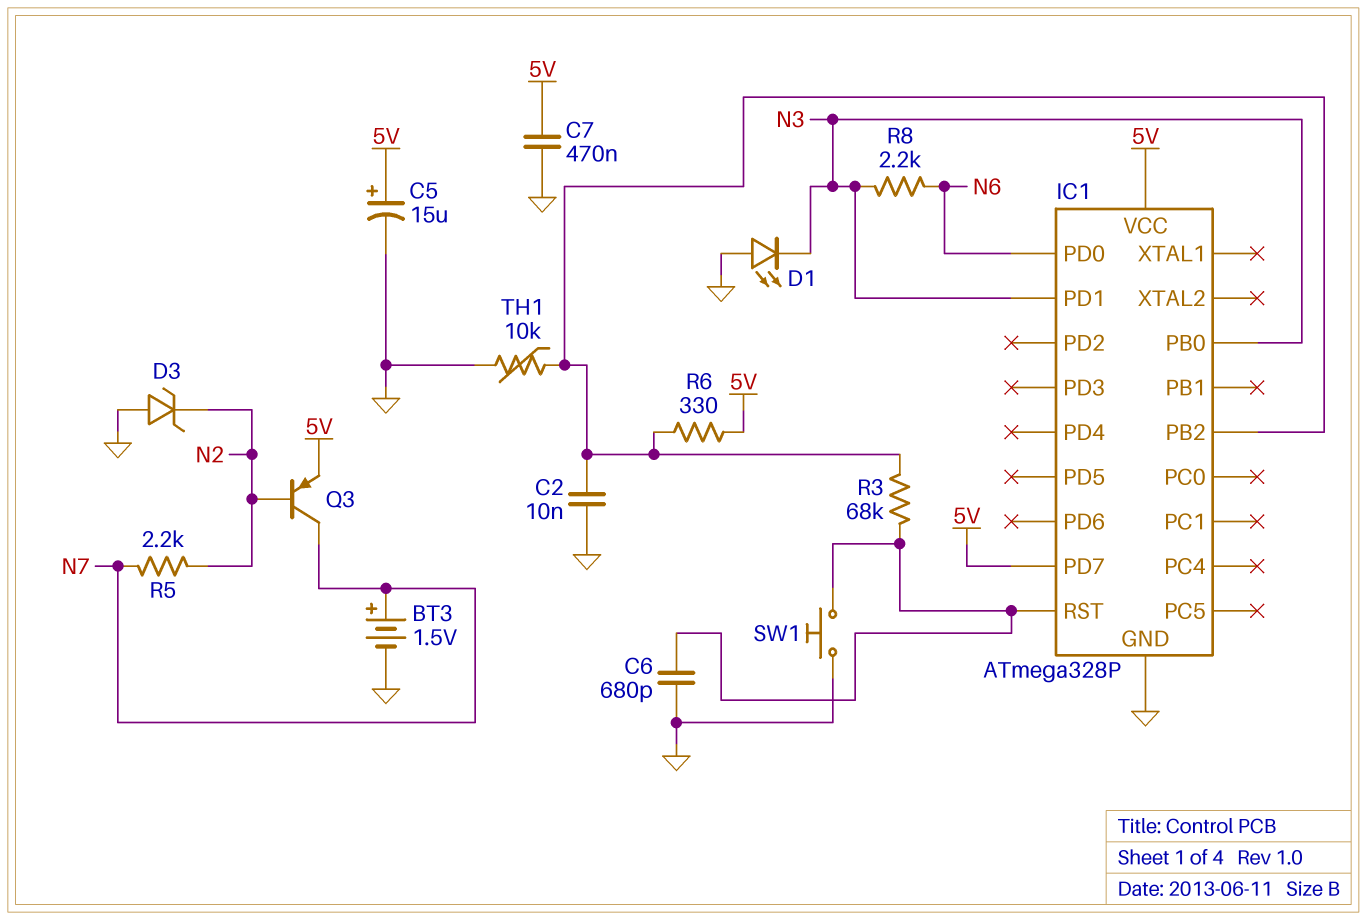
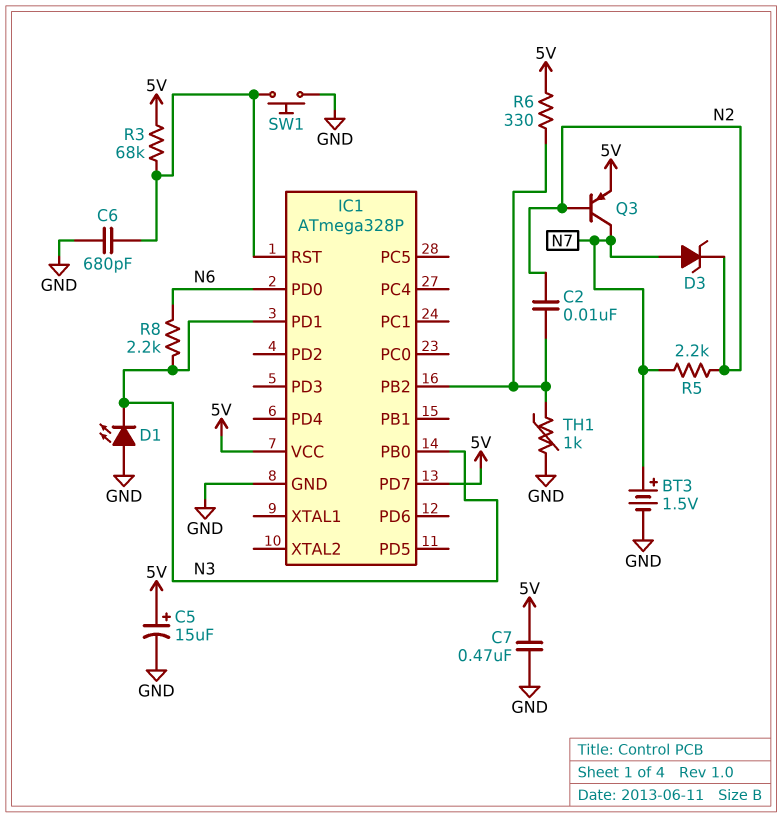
C2: 10nF (GND, IC1/PB2) -> 10nF (IC1/PB2, N2)
D3: zener (A GND, K N2) -> zener (A N7, K N2)
R3: 68k (IC1/PB2, IC1/RST) -> 68k (5V, IC1/RST)
TH1: 10k (GND, IC1/PB2) -> 1k (GND, IC1/PB2)

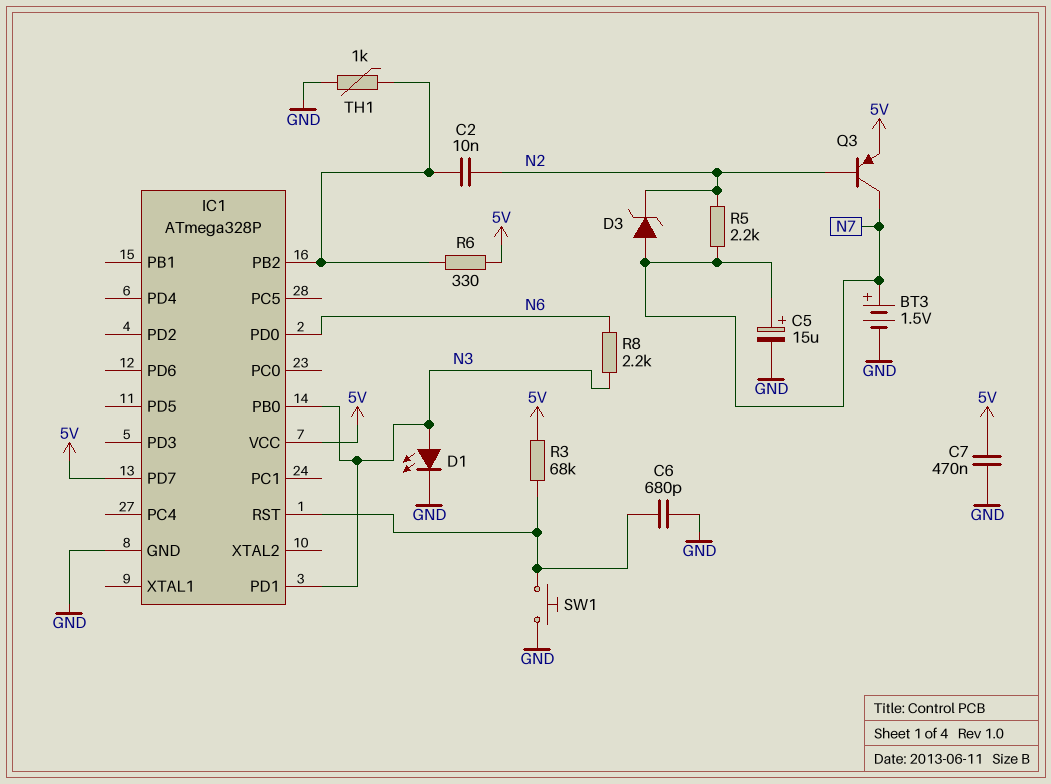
C5: 15uF (plus 5V, minus GND) -> 15uF (plus N7, minus GND)
D1: LED (A GND, K N3) -> LED (A N3, K GND)

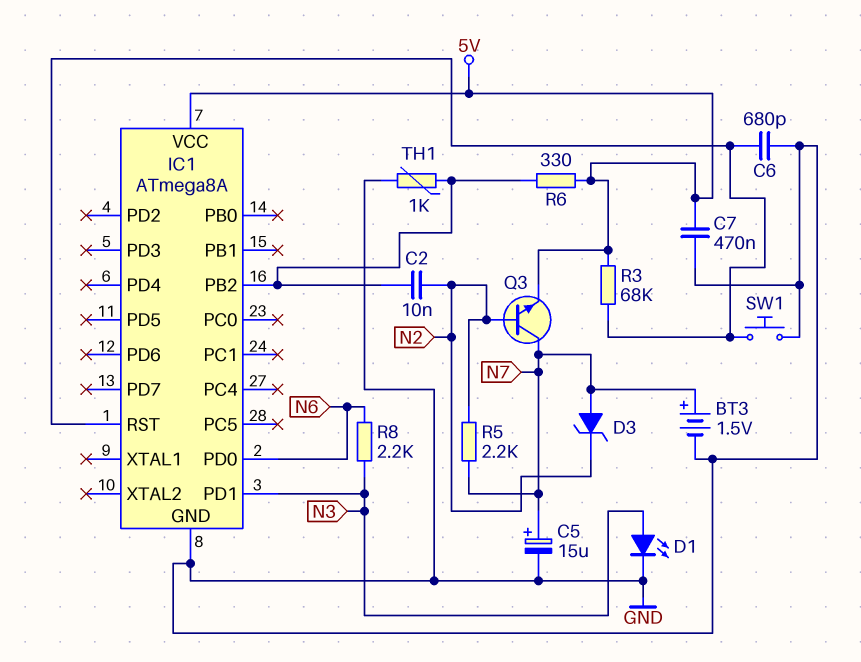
IC1: ATmega328P -> ATmega8A
IC1 pin PB0: N3 -> none
IC1 pin PD7: 5V -> none
Q3: PNP (B N2, C N7, E 5V) -> NPN (B N2, C N7, E 5V)

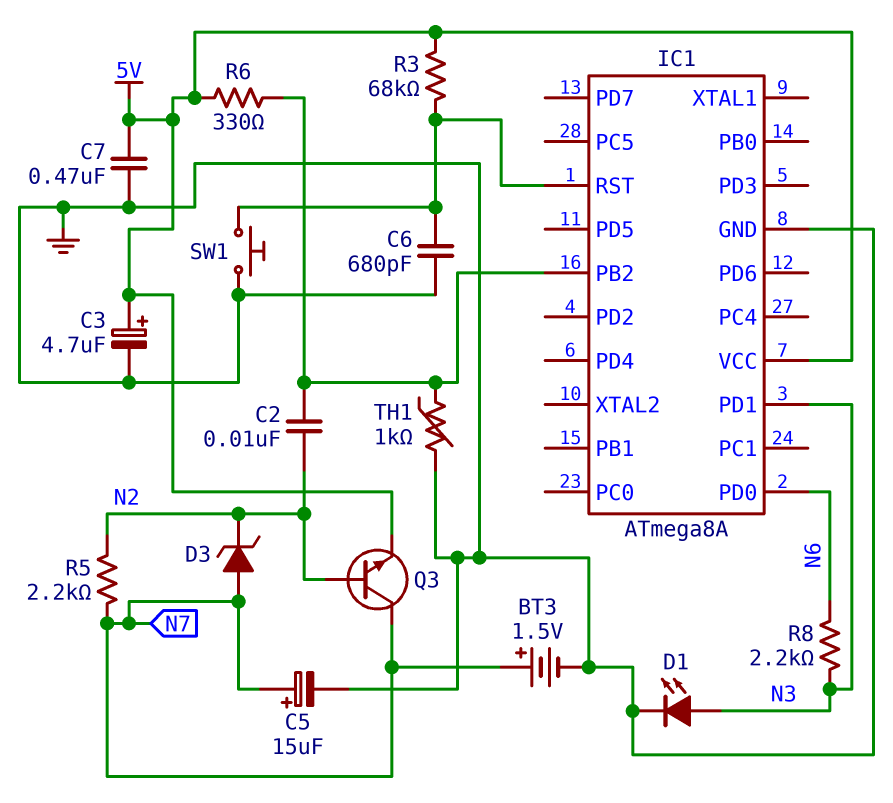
C3: none -> 4.7uF (plus 5V, minus GND)

